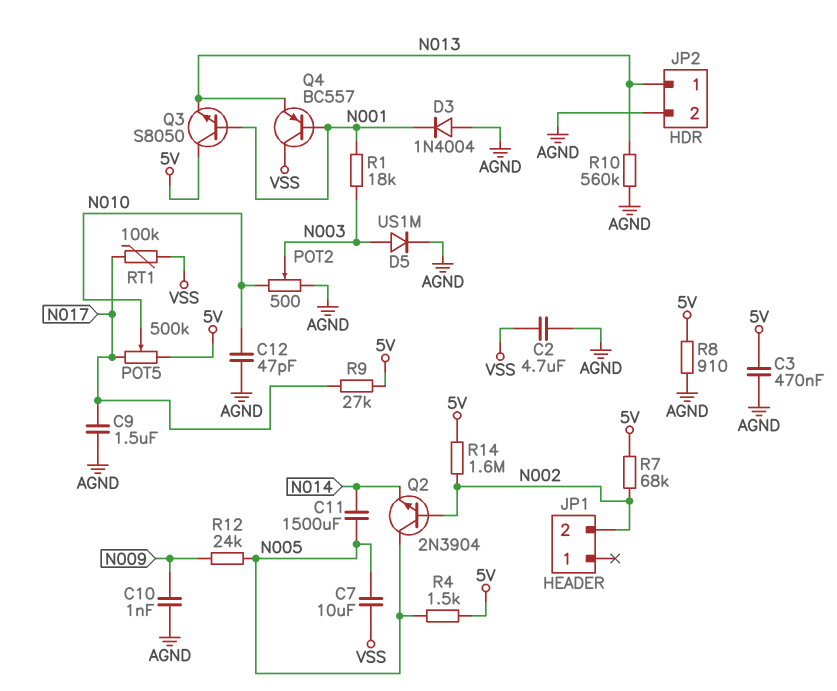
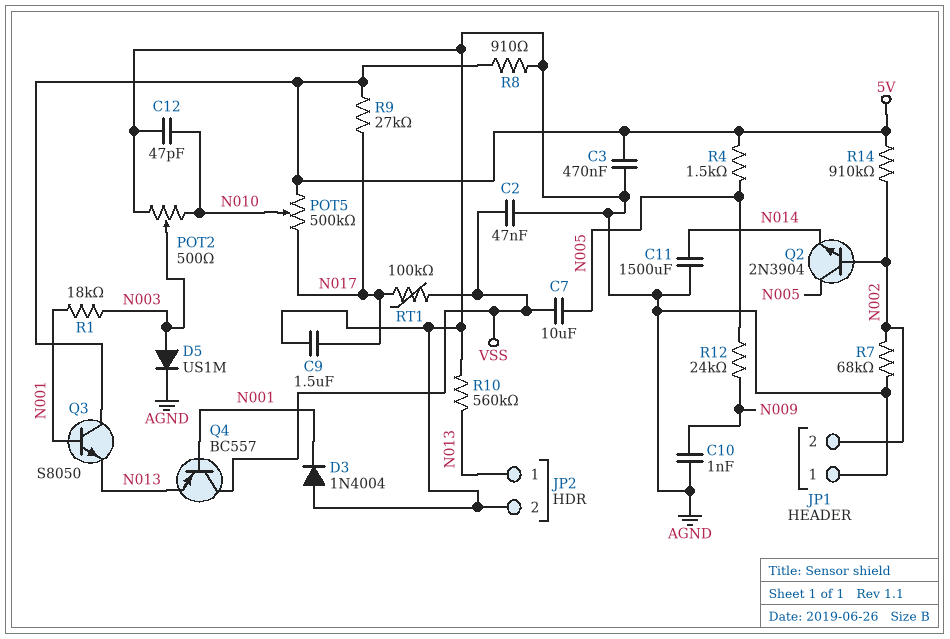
C2: 4.7uF (AGND, VSS) -> 47nF (AGND, VSS)
C11: 1500uF (N005, N014) -> 1500uF (AGND, N014)
JP1 pin 1: none -> AGND
R7: 68k (5V, N002) -> 68k (AGND, N002)
R14: 1.6M (5V, N002) -> 910k (5V, N002)

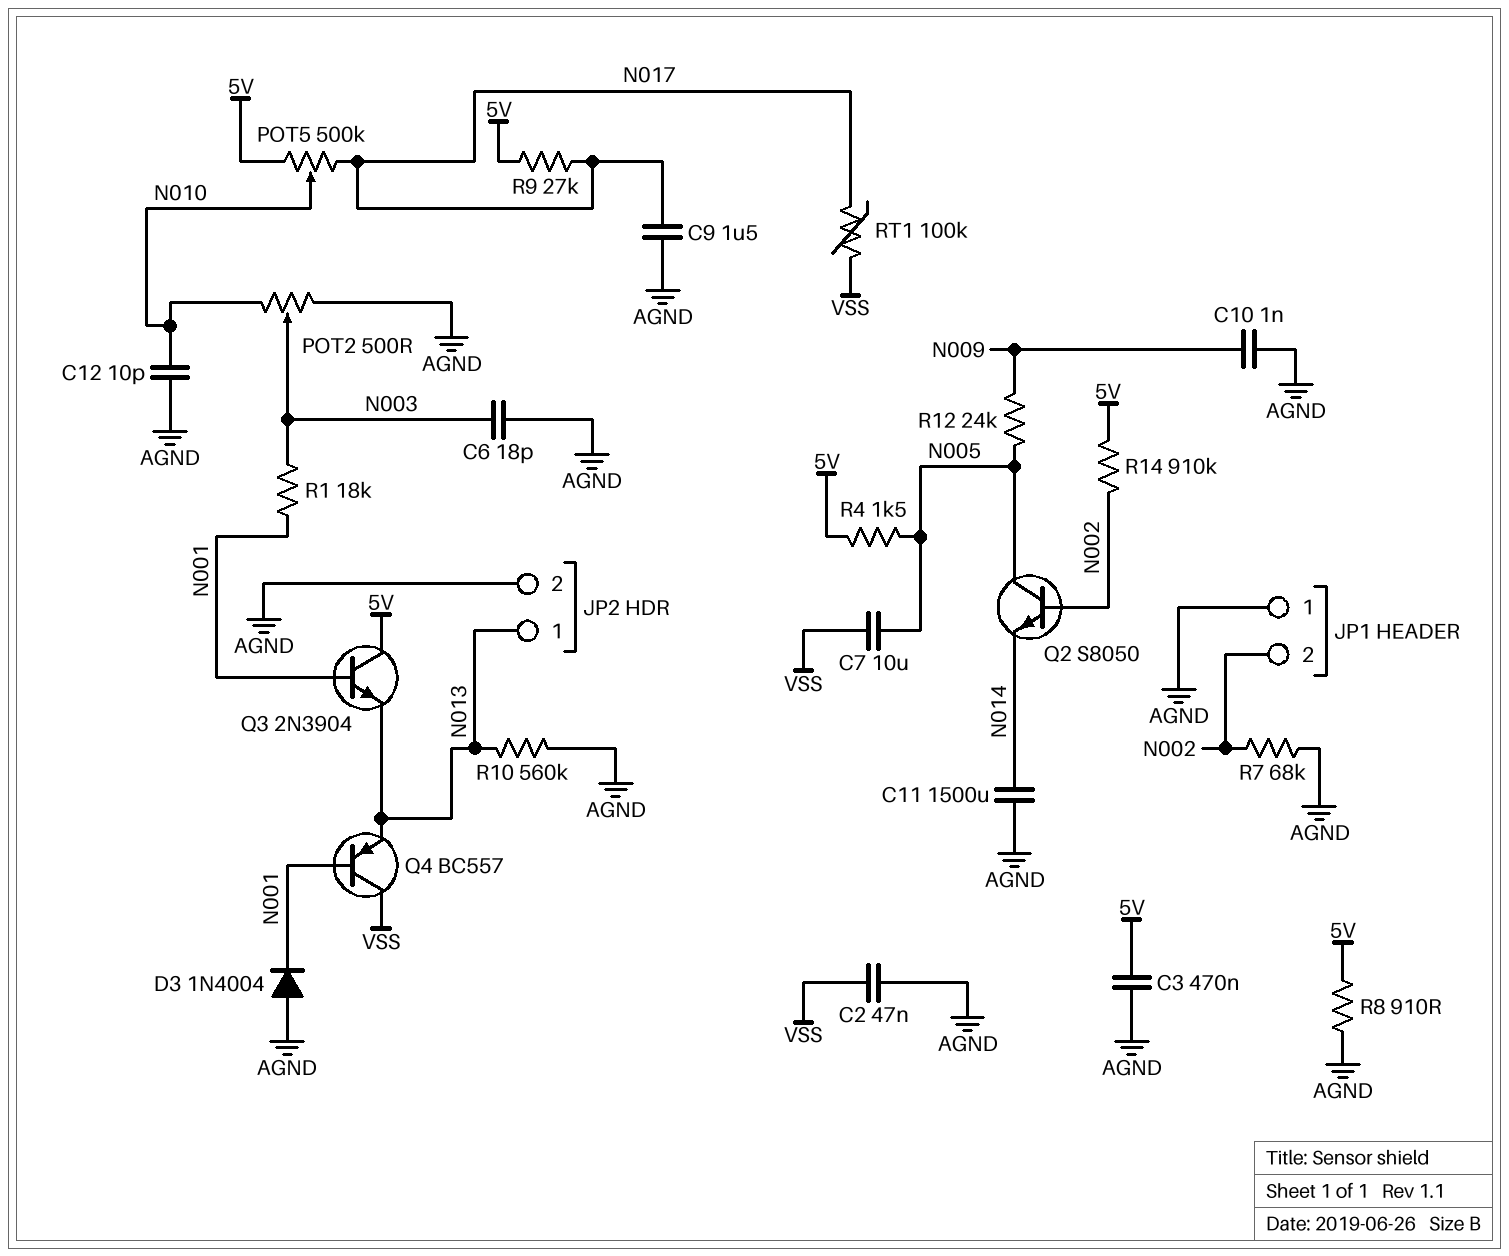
C6: none -> 18pF (AGND, N003)
C12: 47pF (AGND, N010) -> 10pF (AGND, N010)
D5: diode US1M (A N003, K AGND) -> none
Q2: NPN 2N3904 (B N002, C N005, E N014) -> NPN S8050 (B N002, C N005, E N014)
Q3: NPN S8050 (B N001, C 5V, E N013) -> NPN 2N3904 (B N001, C 5V, E N013)

